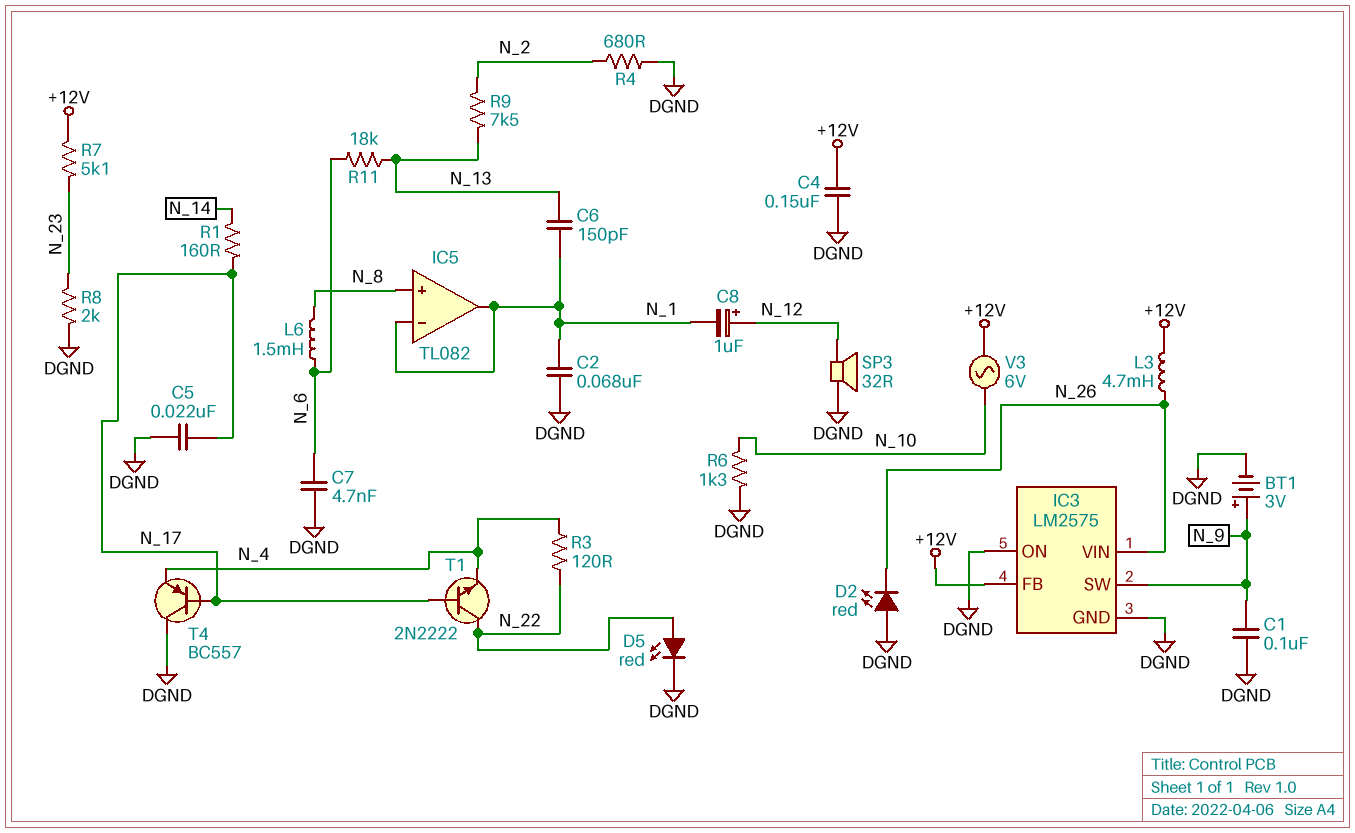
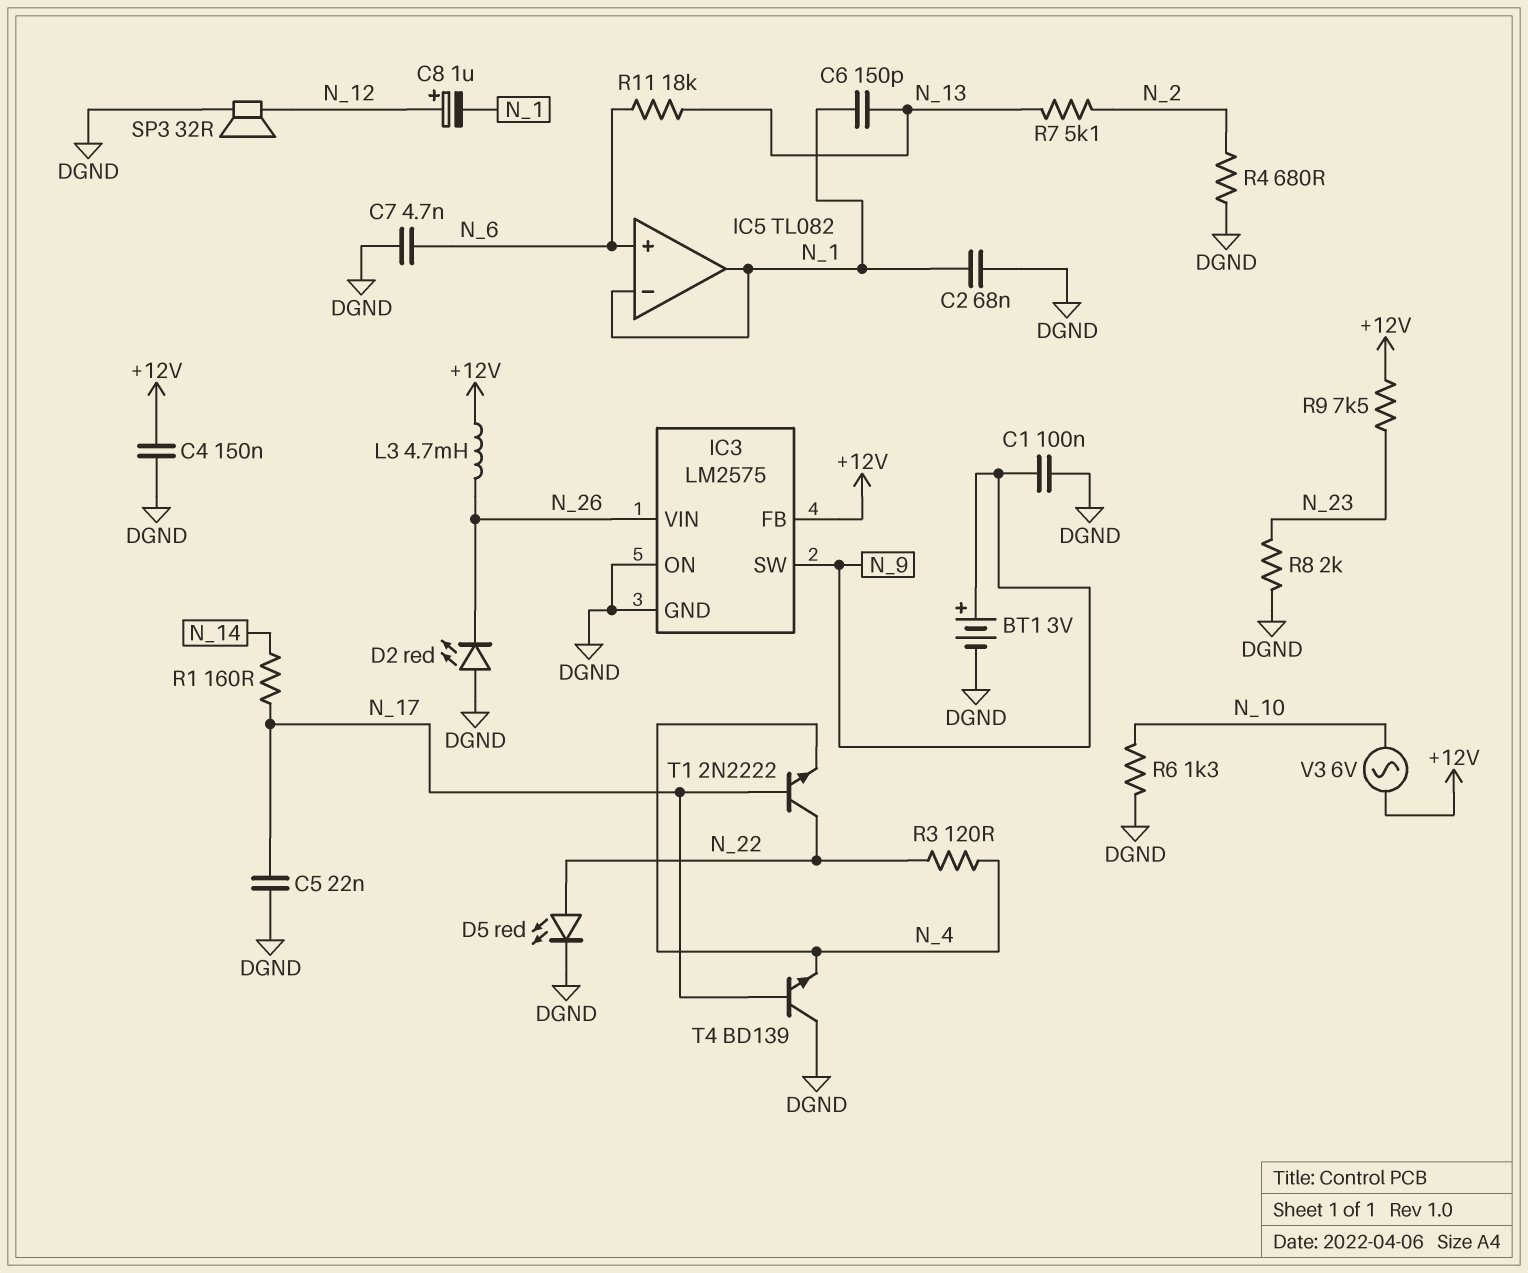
IC5 pin in+: N_8 -> N_6
L6: 1.5mH (N_6, N_8) -> none
R7: 5.1k (+12V, N_23) -> 5.1k (N_2, N_13)
R9: 7.5k (N_2, N_13) -> 7.5k (+12V, N_23)
T4: PNP BC557 (B N_17, C DGND, E N_4) -> NPN BD139 (B N_17, C DGND, E N_4)

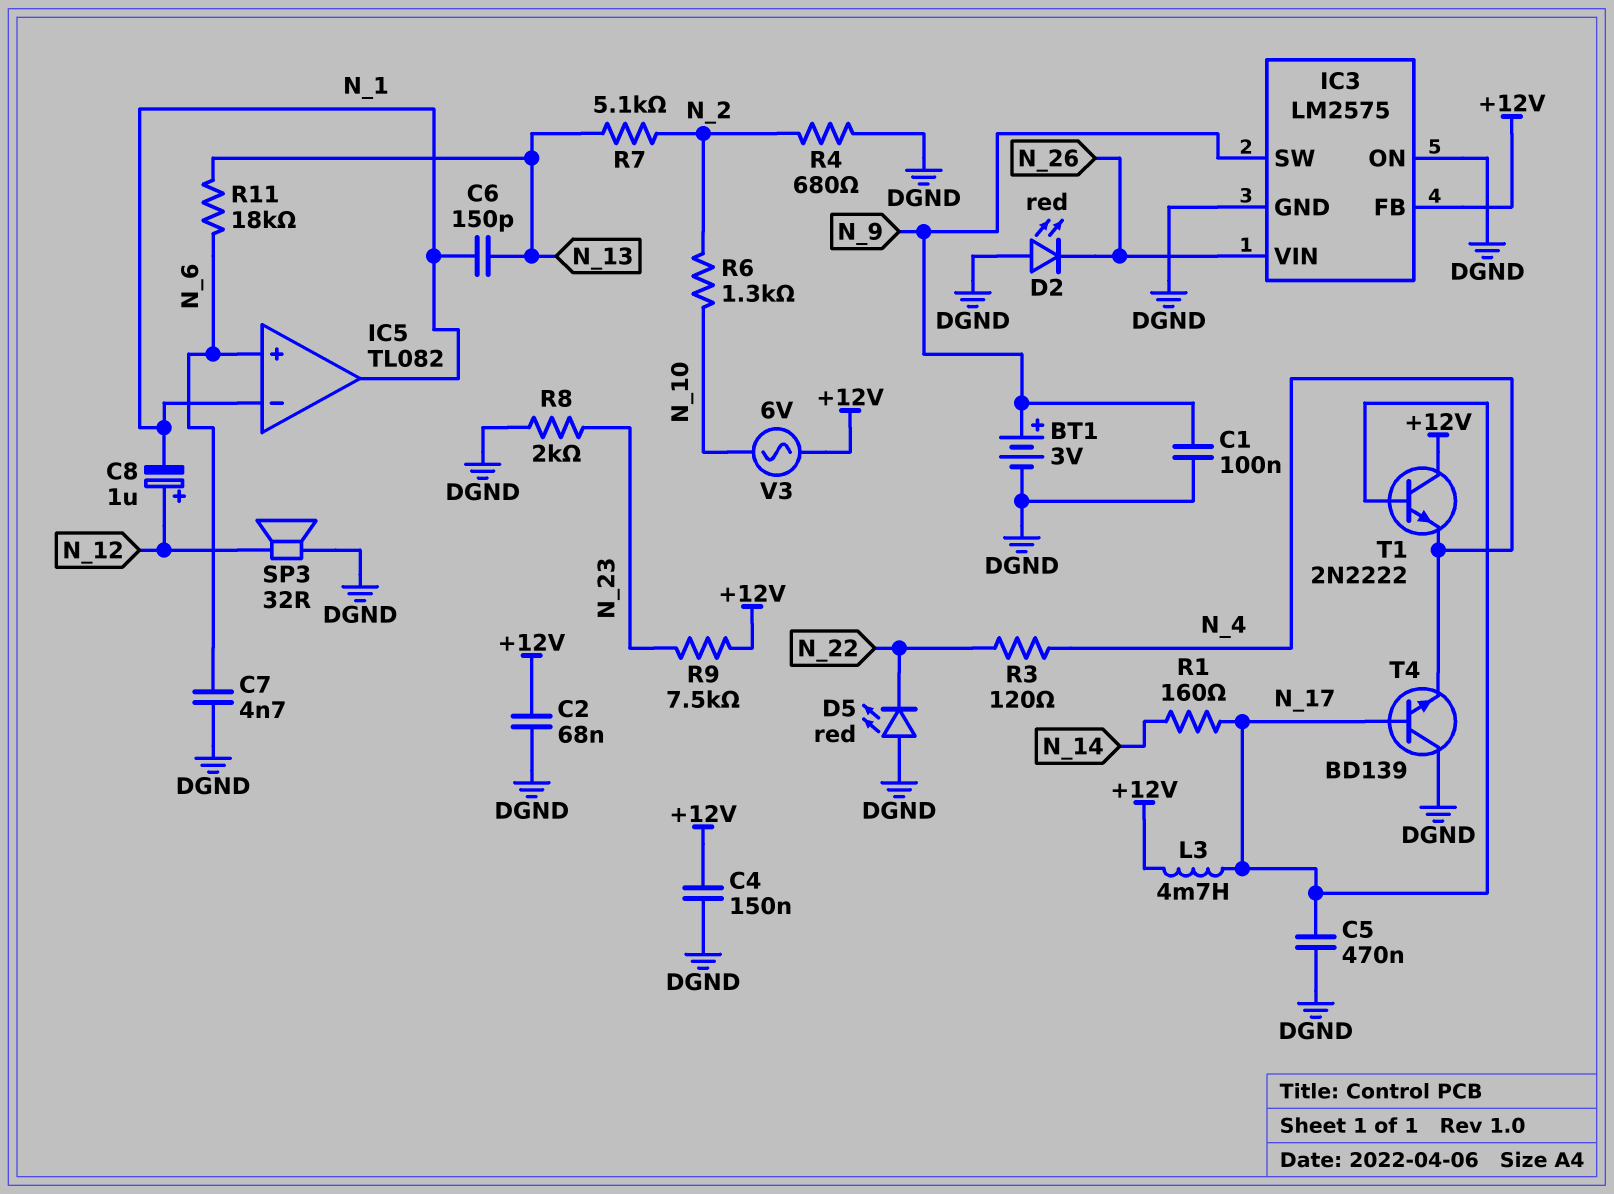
C2: 68nF (DGND, N_1) -> 68nF (+12V, DGND)
C5: 22nF (DGND, N_17) -> 470nF (DGND, N_17)
D5: LED red (A N_22, K DGND) -> LED red (A DGND, K N_22)
L3: 4.7mH (+12V, N_26) -> 4.7mH (+12V, N_17)
R6: 1.3k (DGND, N_10) -> 1.3k (N_2, N_10)
T1: NPN 2N2222 (B N_17, C N_22, E N_4) -> NPN 2N2222 (B N_17, C +12V, E N_4)

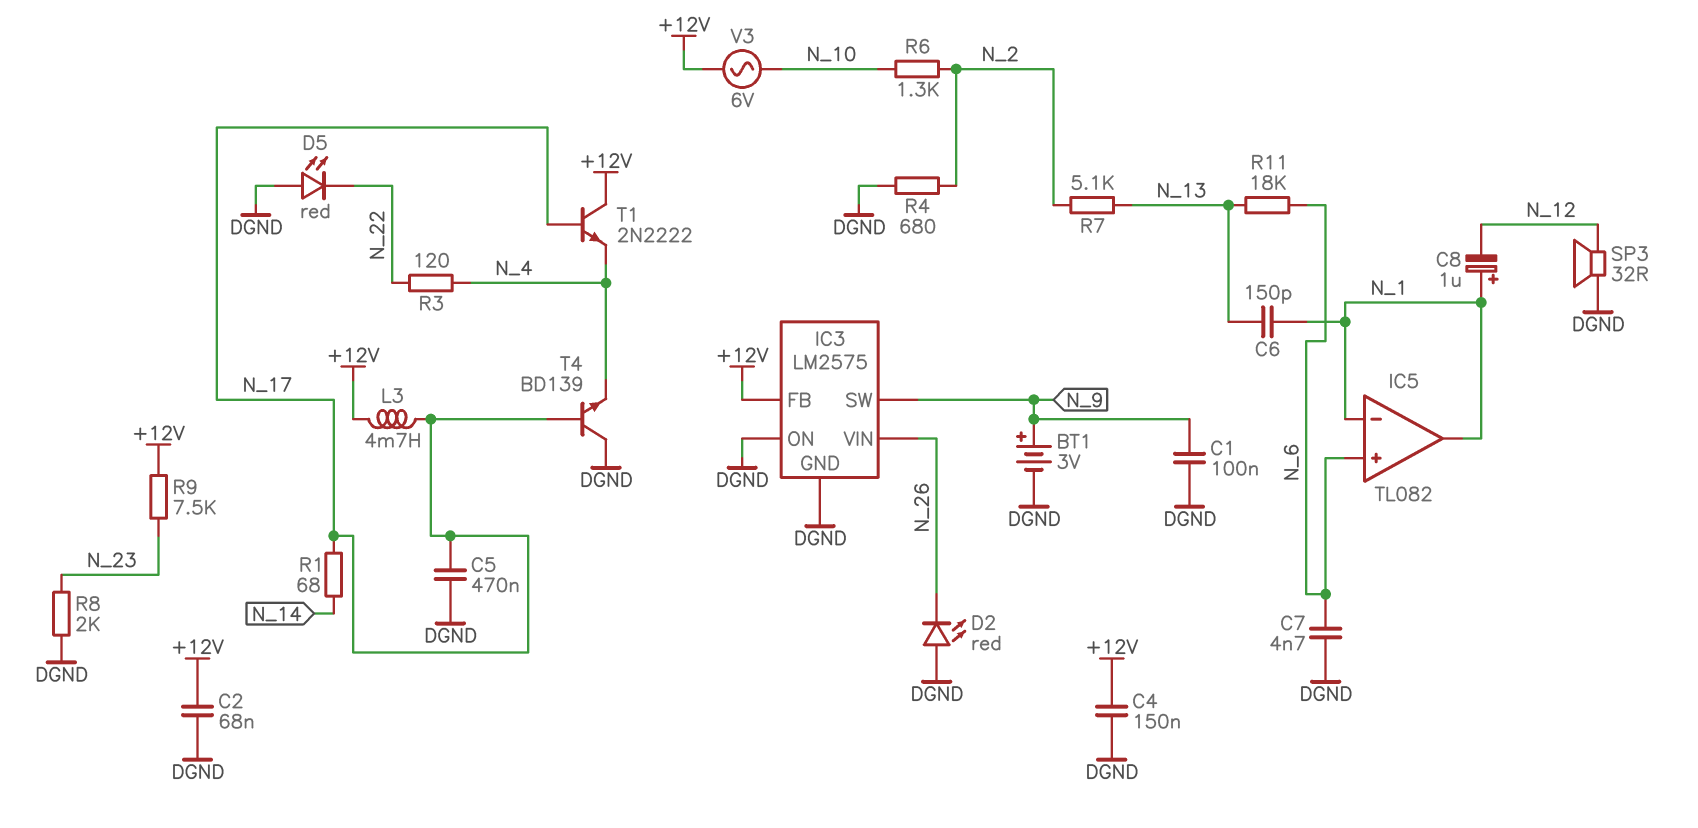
C8: 1uF (plus N_12, minus N_1) -> 1uF (plus N_1, minus N_12)
R1: 160 (N_14, N_17) -> 68 (N_14, N_17)

